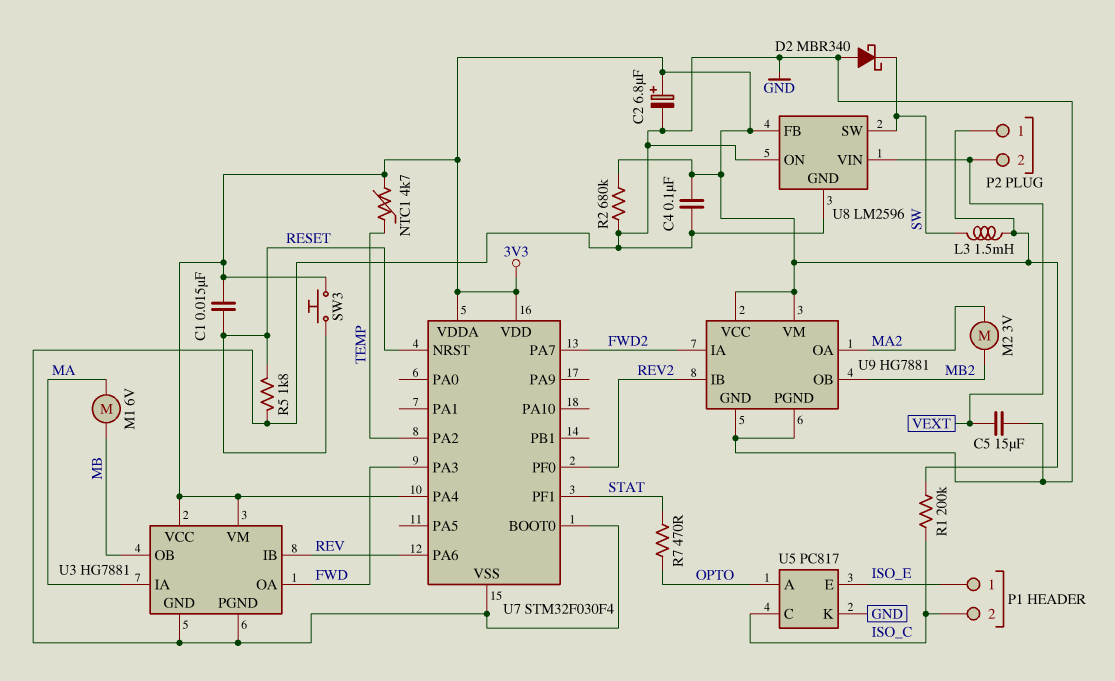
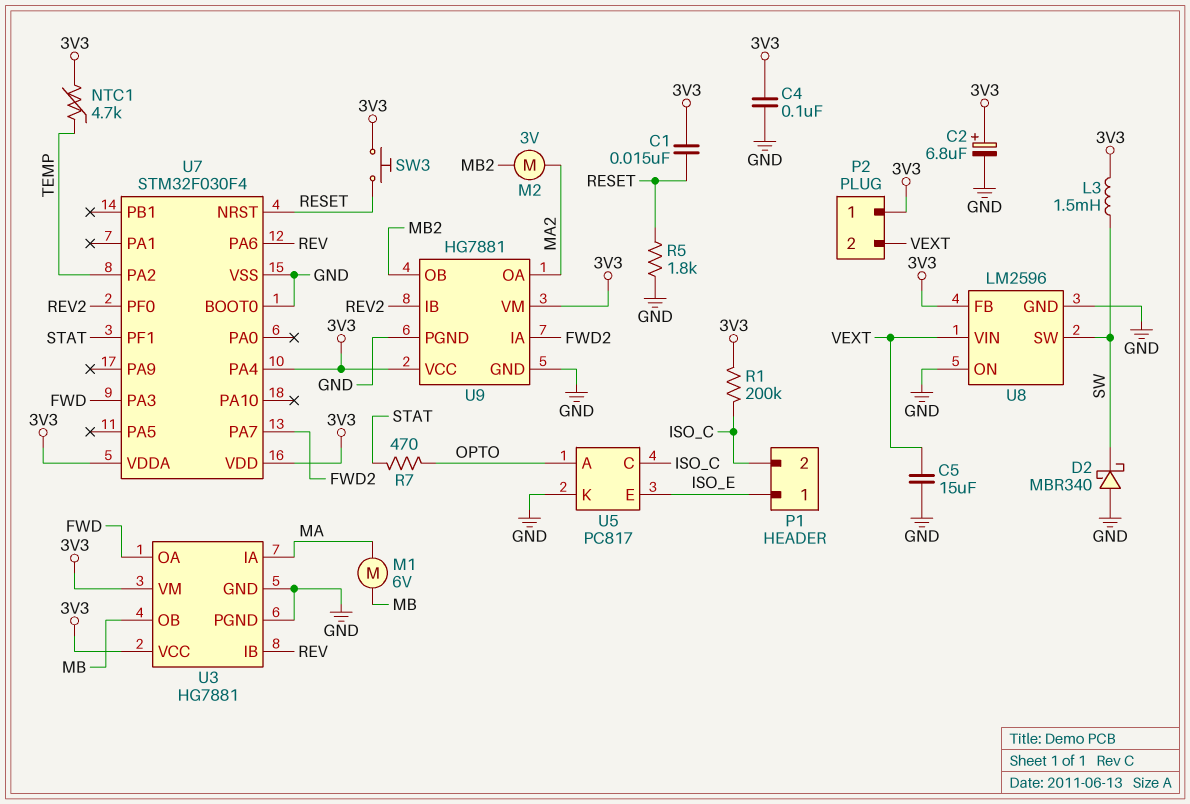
R2: 680k (3V3, GND) -> none

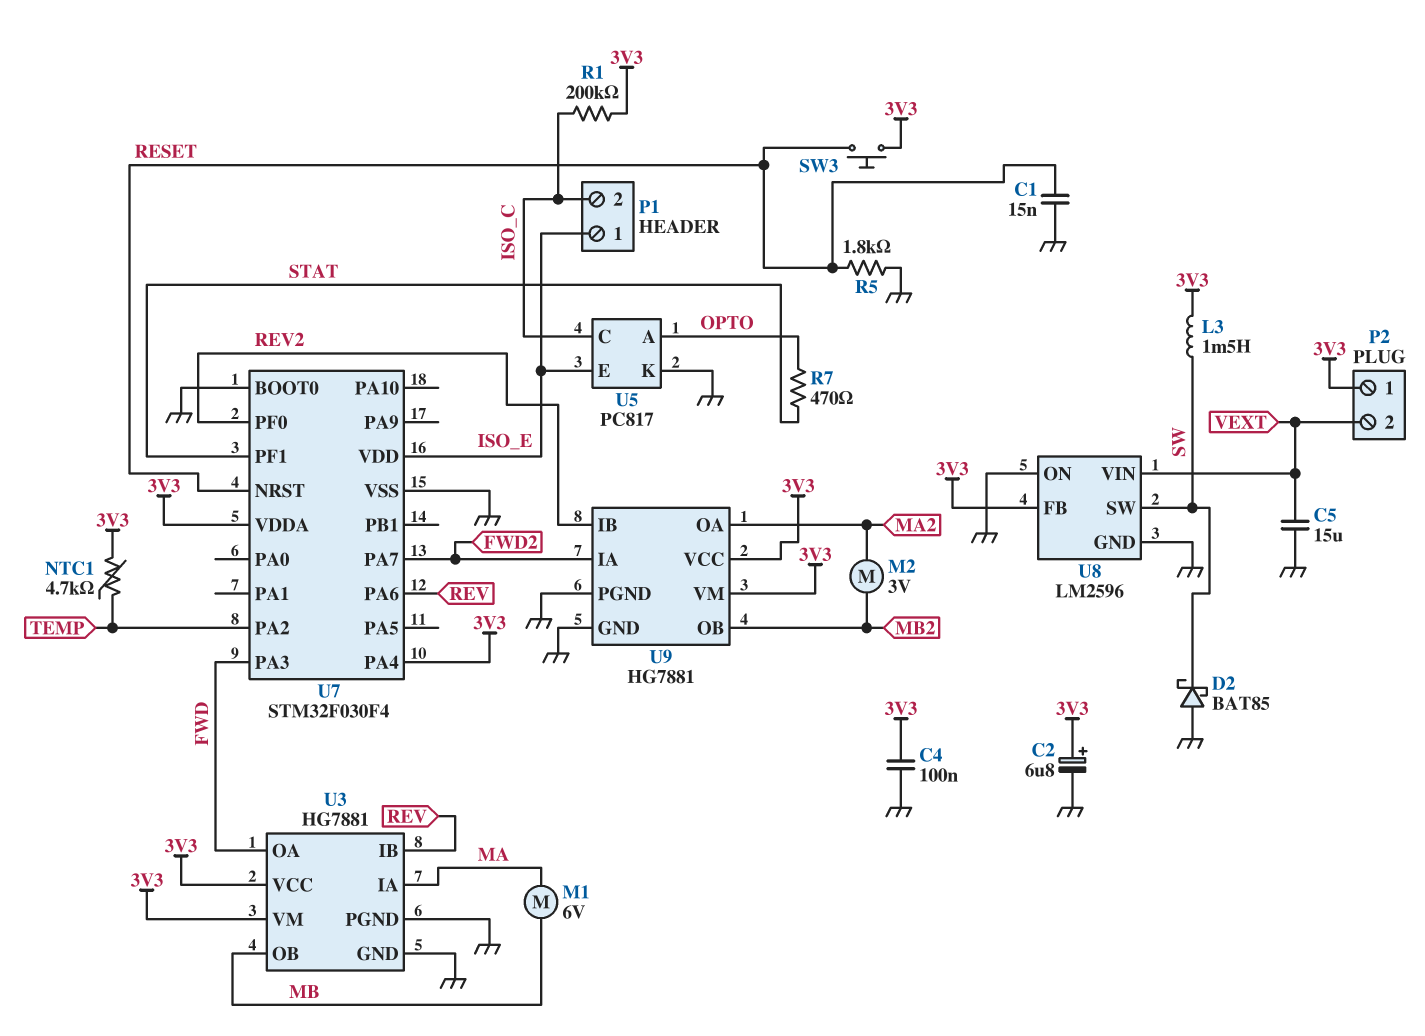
C1: 15nF (3V3, RESET) -> 15nF (GND, RESET)
D2: schottky MBR340 (A GND, K SW) -> schottky BAT85 (A GND, K SW)
U7 pin VDD: 3V3 -> ISO_E

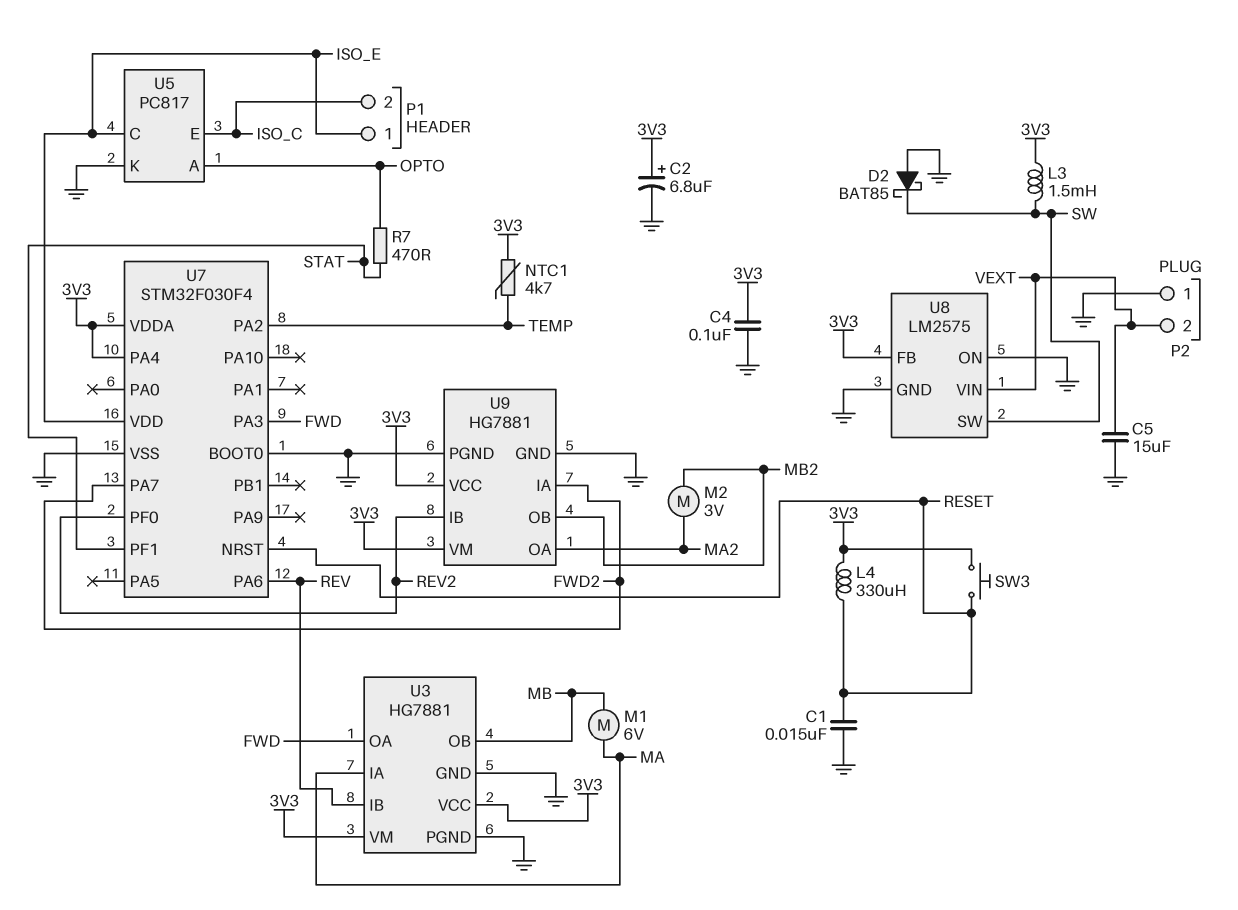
L4: none -> 330uH (3V3, RESET)
P2 pin 1: 3V3 -> GND
R1: 200k (3V3, ISO_C) -> none
R5: 1.8k (GND, RESET) -> none
U5 pin C: ISO_C -> ISO_E
U5 pin E: ISO_E -> ISO_C
U8: LM2596 -> LM2575

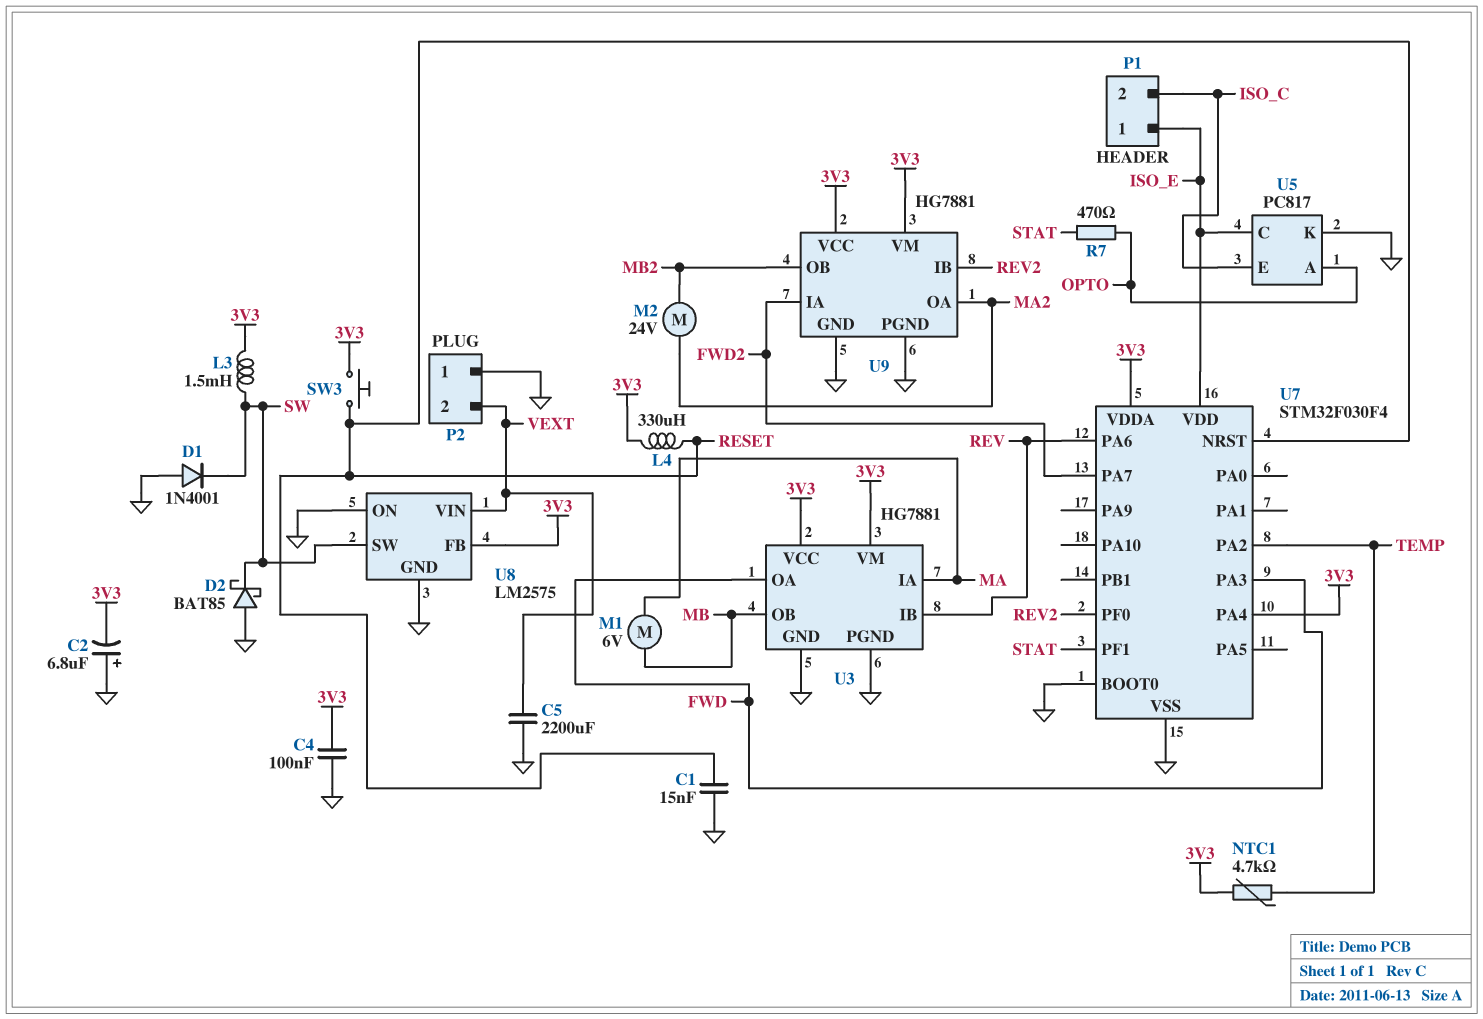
C2: 6.8uF (plus 3V3, minus GND) -> 6.8uF (plus GND, minus 3V3)
C5: 15uF (GND, VEXT) -> 2200uF (GND, VEXT)
D1: none -> diode 1N4001 (A GND, K SW)
M2: motor 3V (MA2, MB2) -> motor 24V (MA2, MB2)

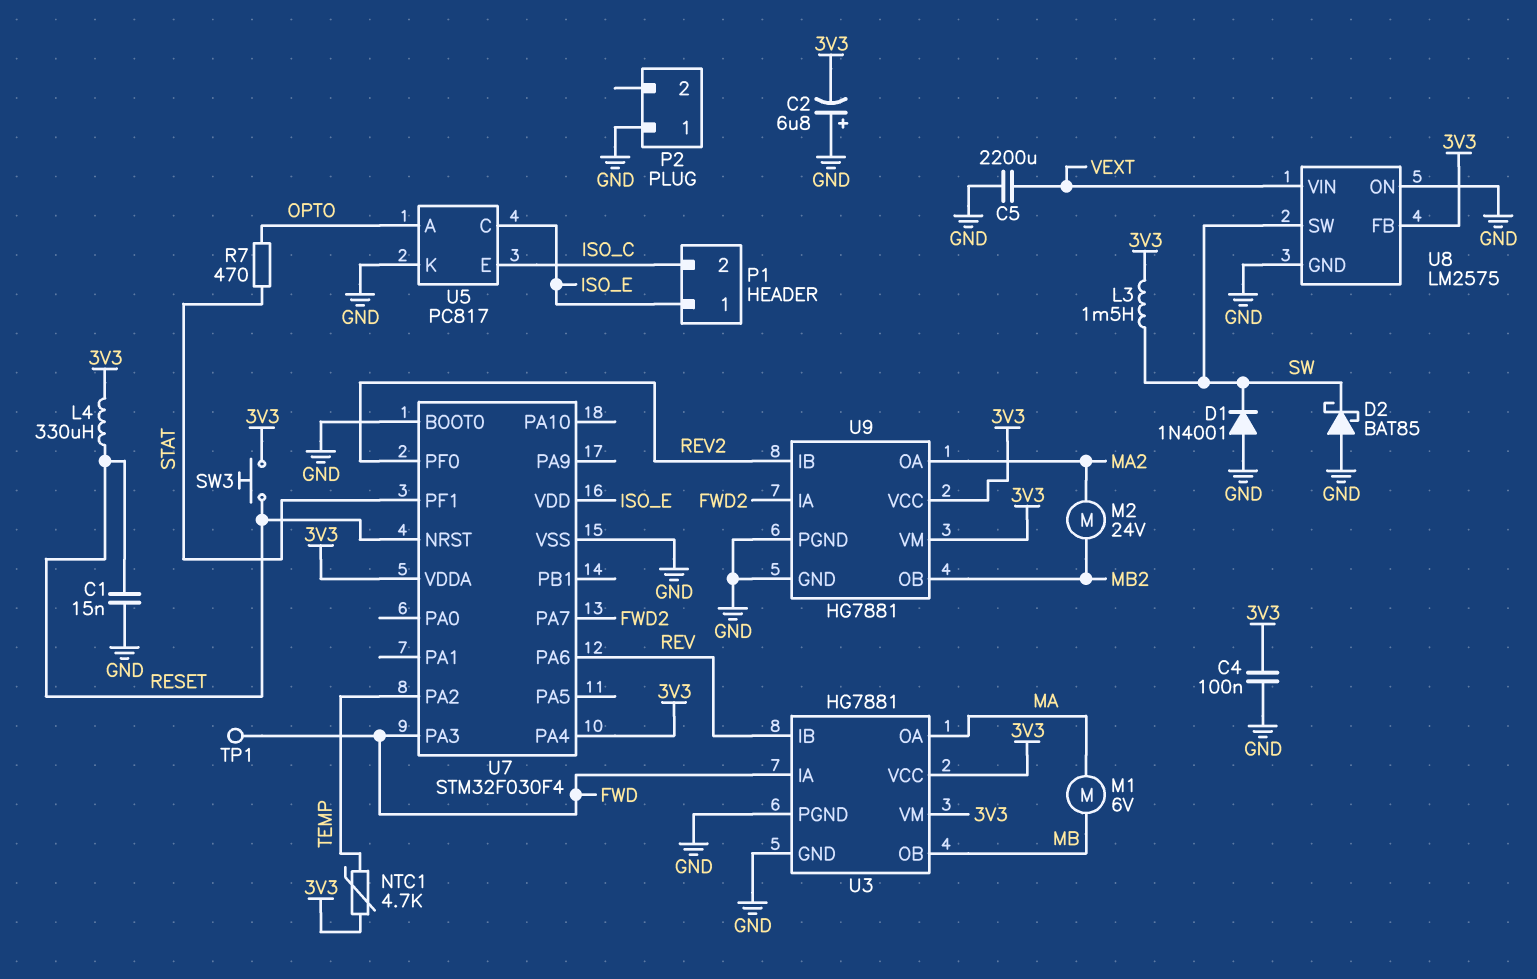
P2 pin 2: VEXT -> none
TP1: none -> test point (FWD)
U3 pin IA: MA -> FWD
U3 pin OA: FWD -> MA

